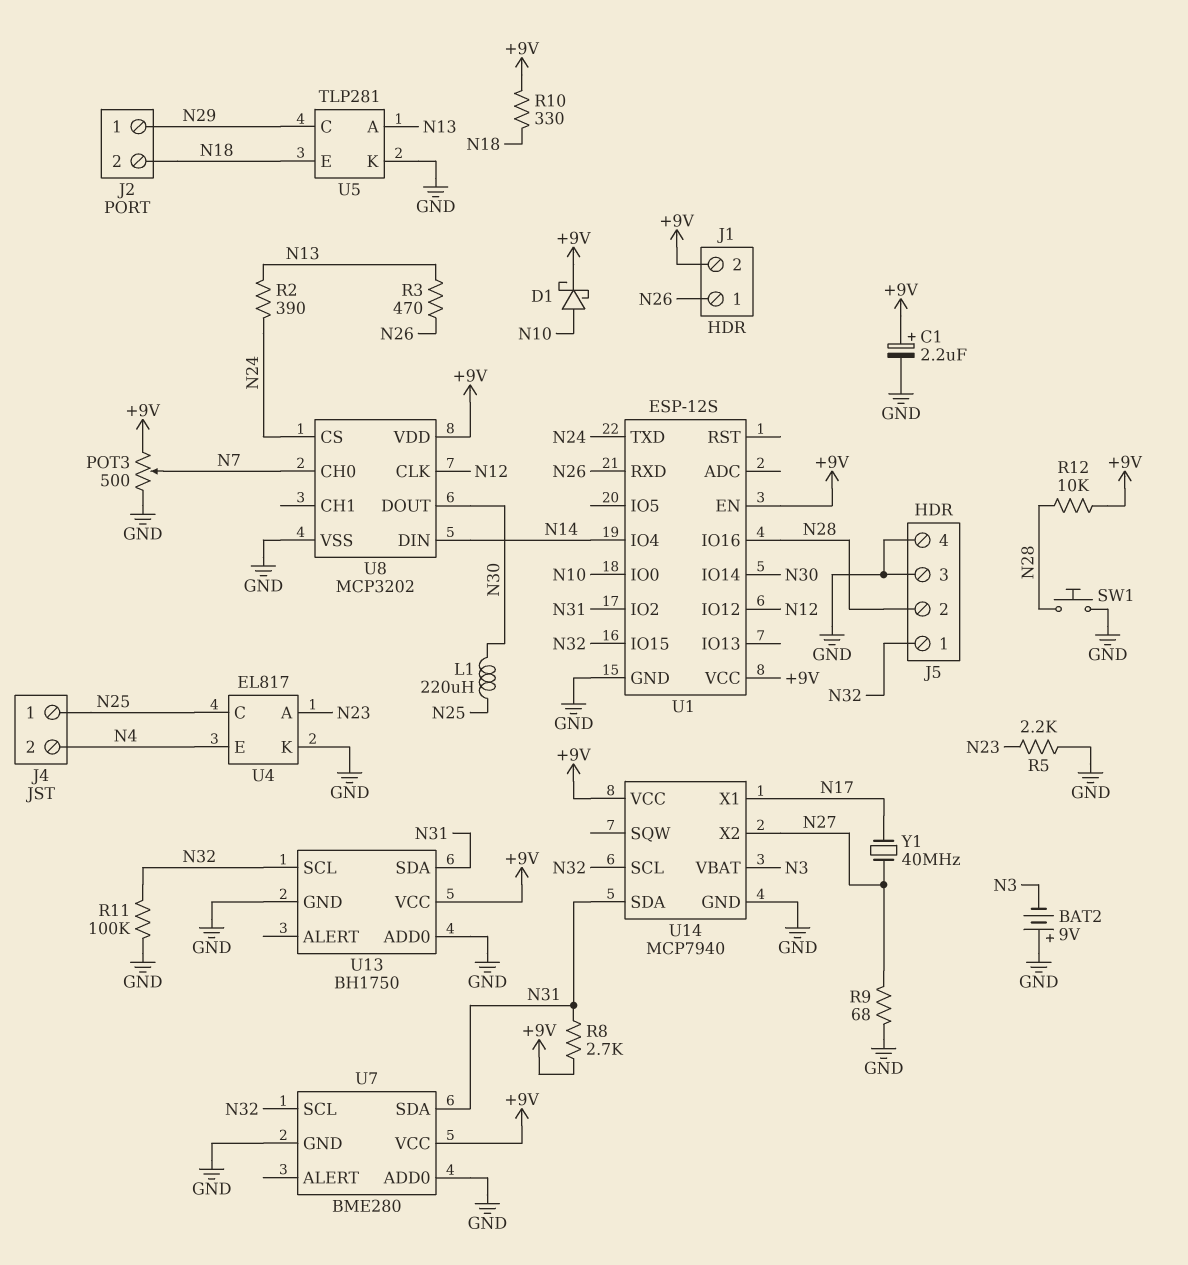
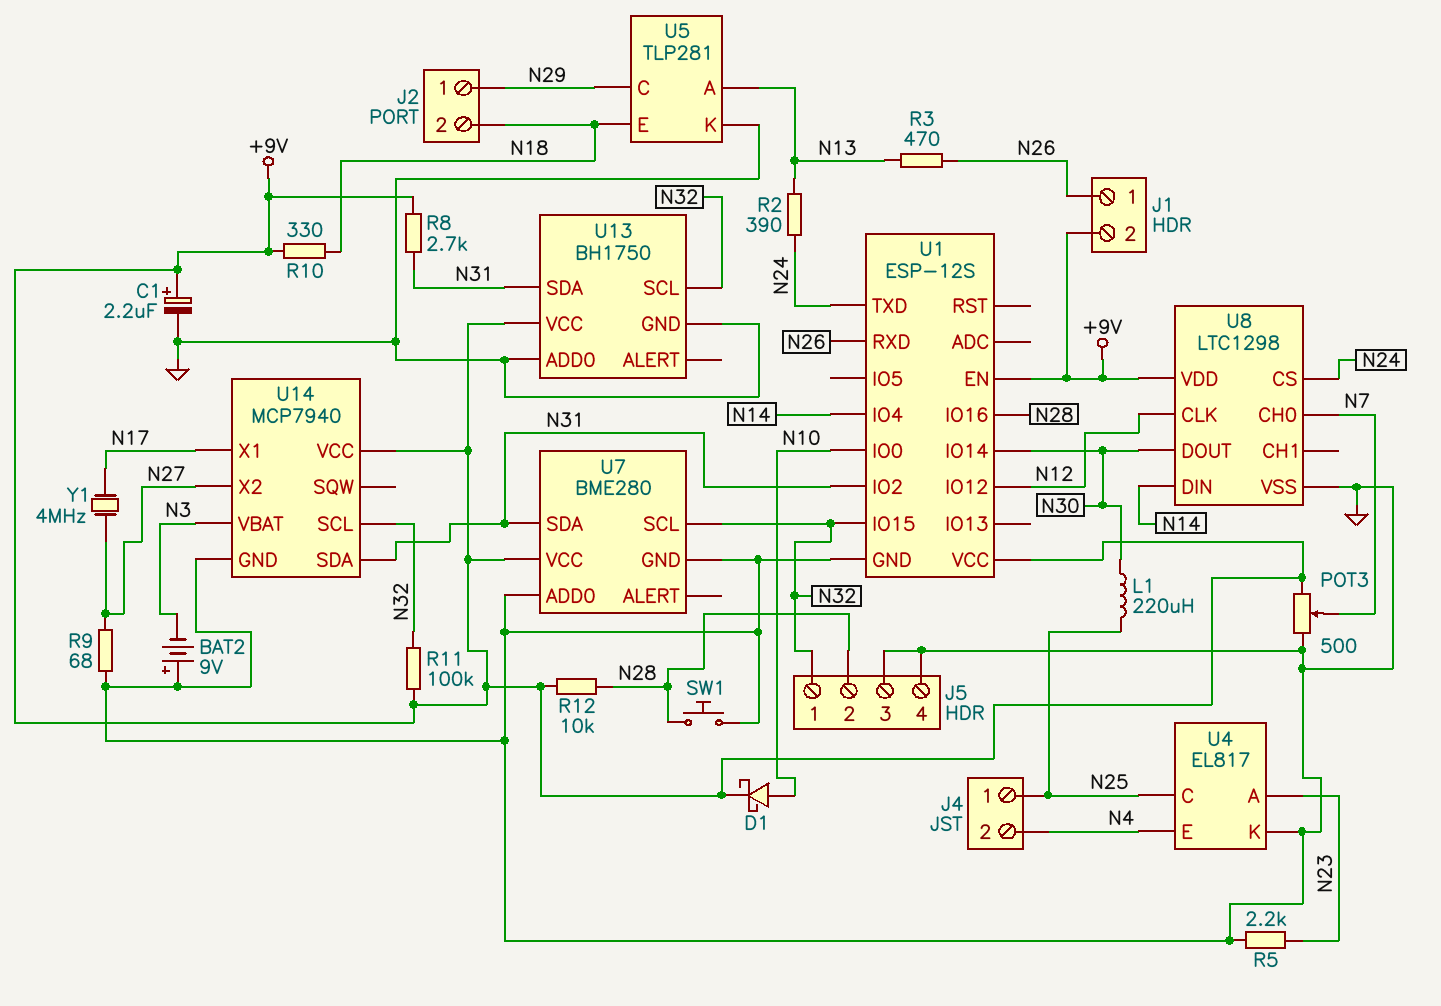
R11: 100k (GND, N32) -> 100k (+9V, N32)
U8: MCP3202 -> LTC1298
Y1: 40MHz (N17, N27) -> 4MHz (N17, N27)

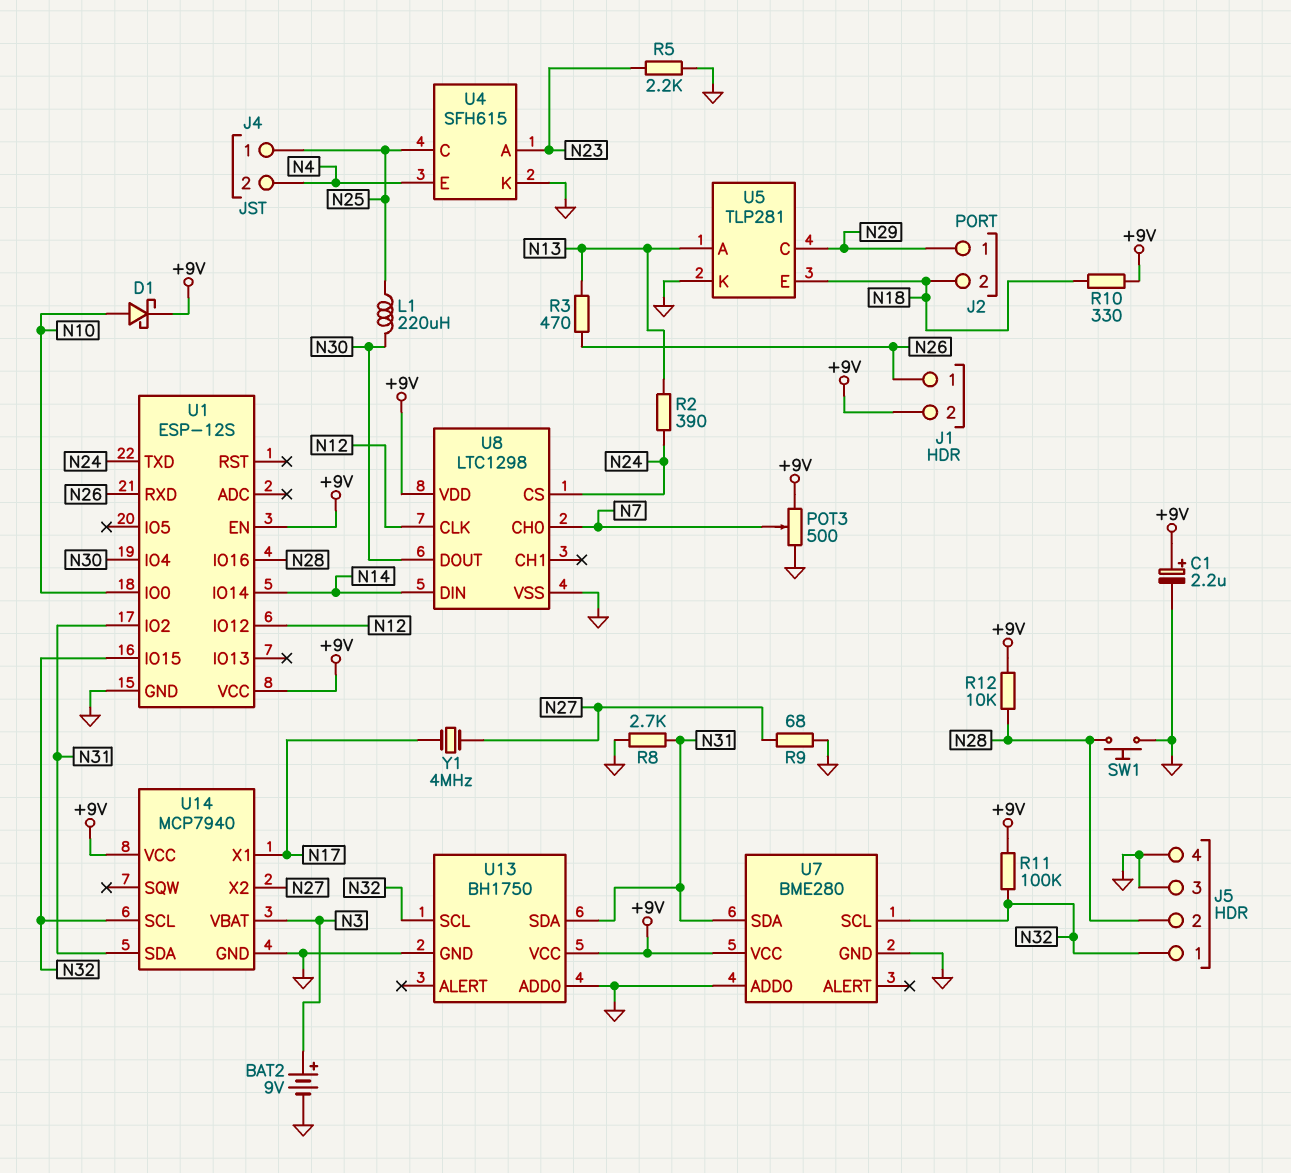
BAT2: 9V (plus GND, minus N3) -> 9V (plus N3, minus GND)
R8: 2.7k (+9V, N31) -> 2.7k (GND, N31)
U1 pin IO4: N14 -> N30
U1 pin IO14: N30 -> N14
U4: EL817 -> SFH615

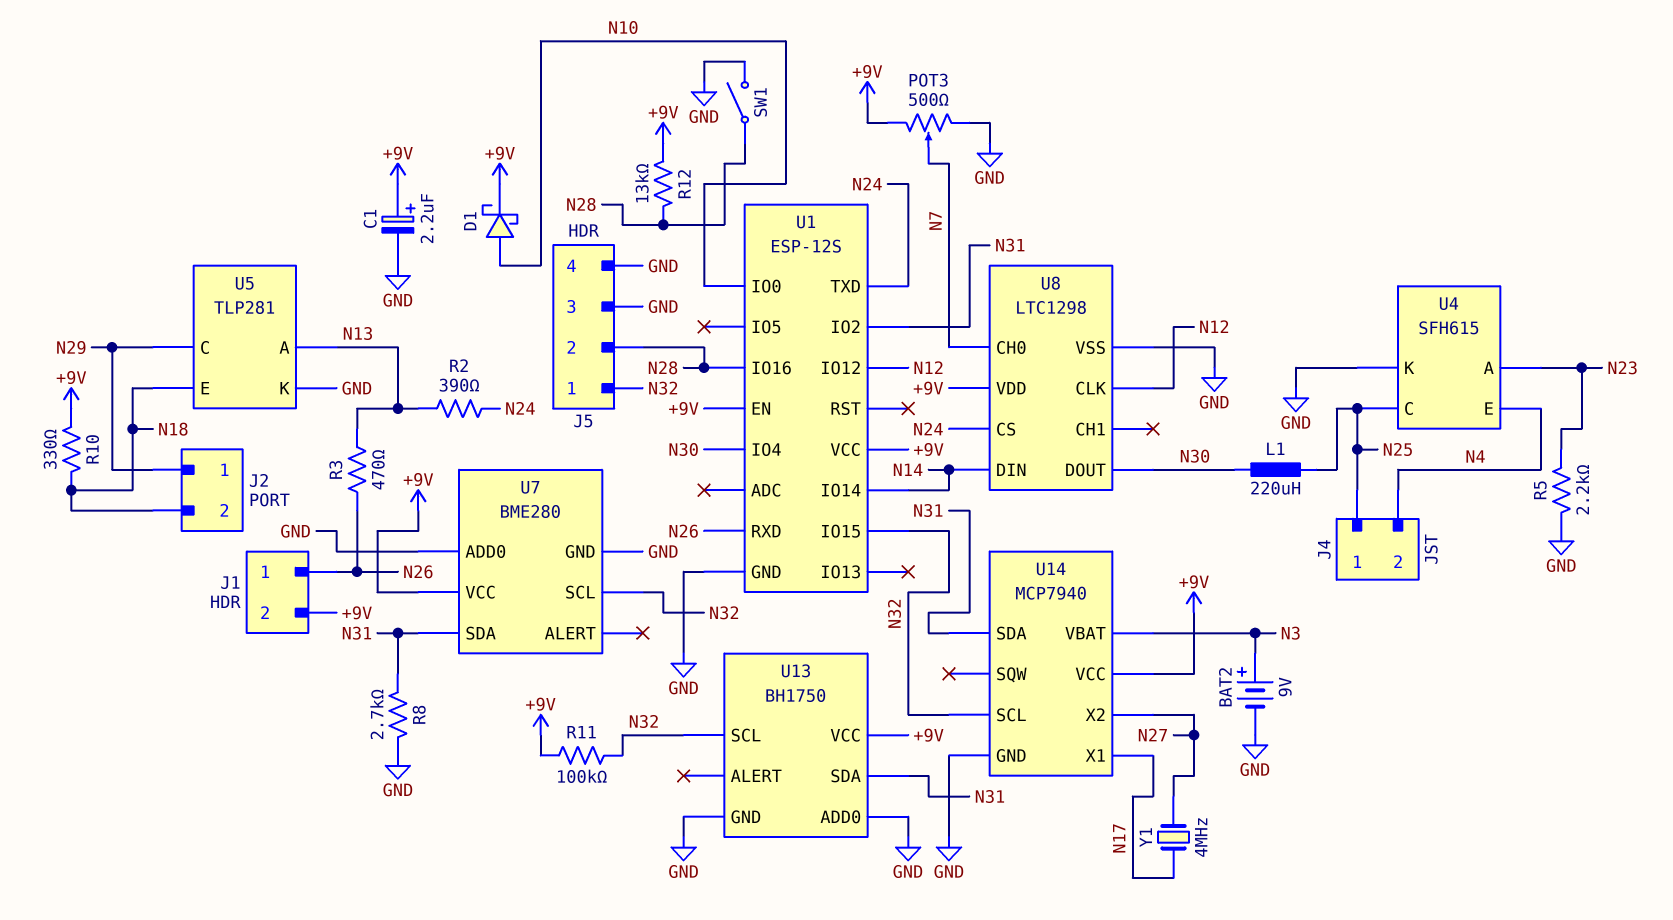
R9: 68 (GND, N27) -> none
R12: 10k (+9V, N28) -> 13k (+9V, N28)
SW1: button (GND, N28) -> switch (GND, N28)

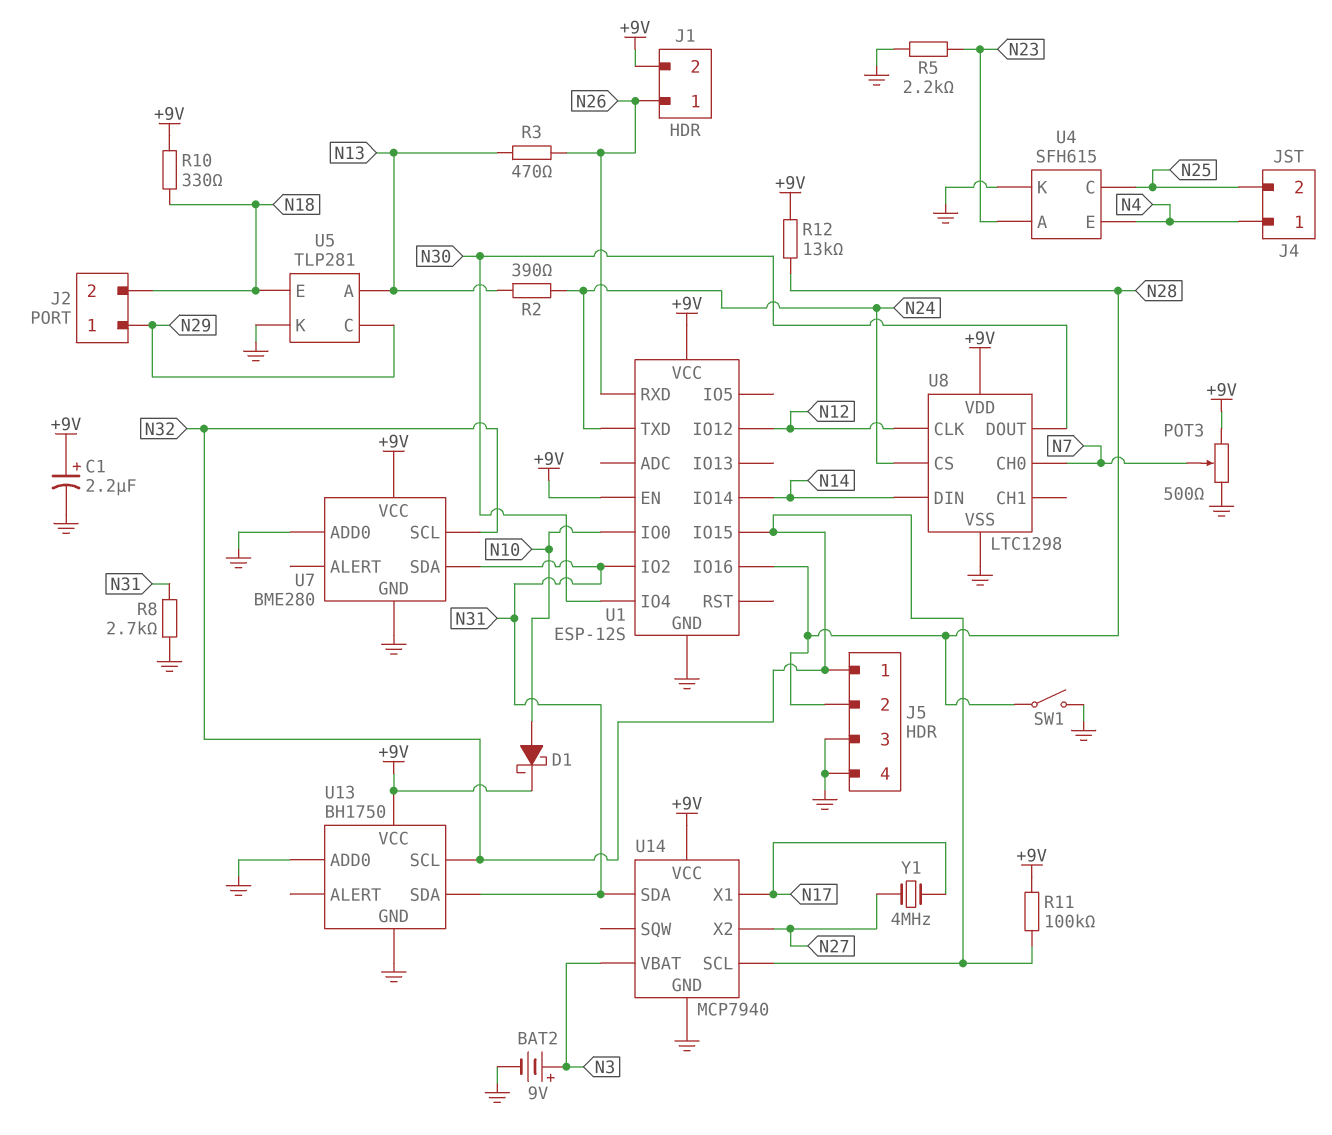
J4 pin 1: N25 -> N4
J4 pin 2: N4 -> N25
L1: 220uH (N25, N30) -> none

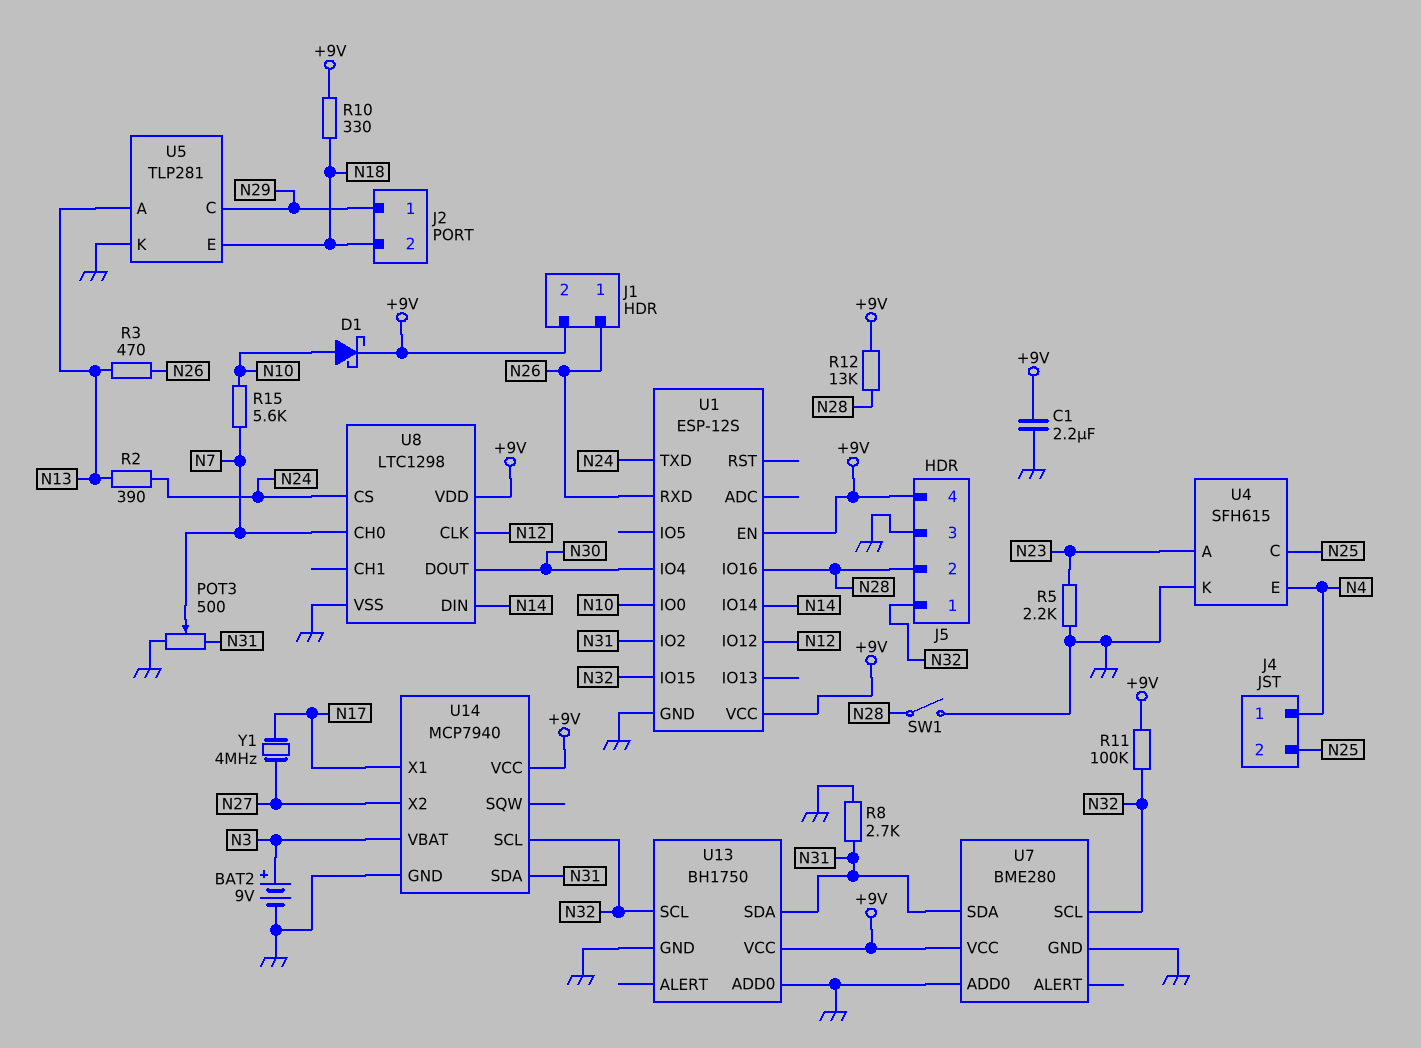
C1: 2.2uF (plus +9V, minus GND) -> 2.2uF (+9V, GND)
J5 pin 4: GND -> +9V
POT3: 500 (+9V, GND, wiper N7) -> 500 (GND, N31, wiper N7)
R15: none -> 5.6k (N7, N10)

